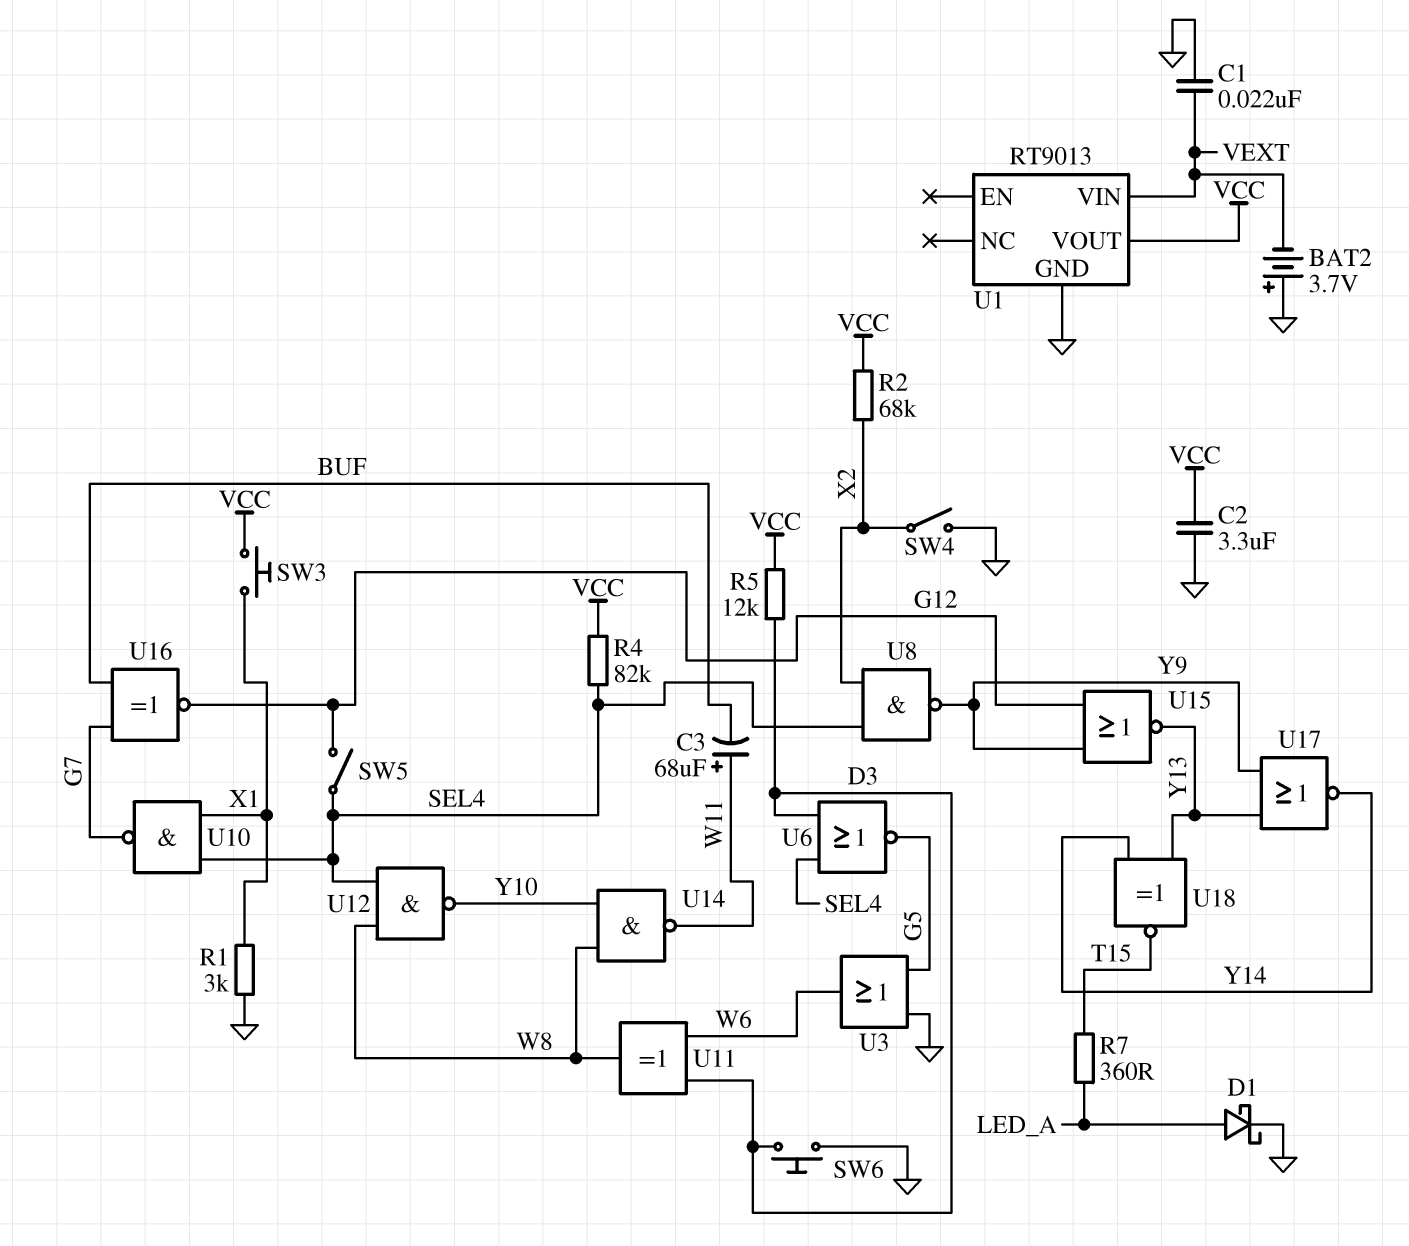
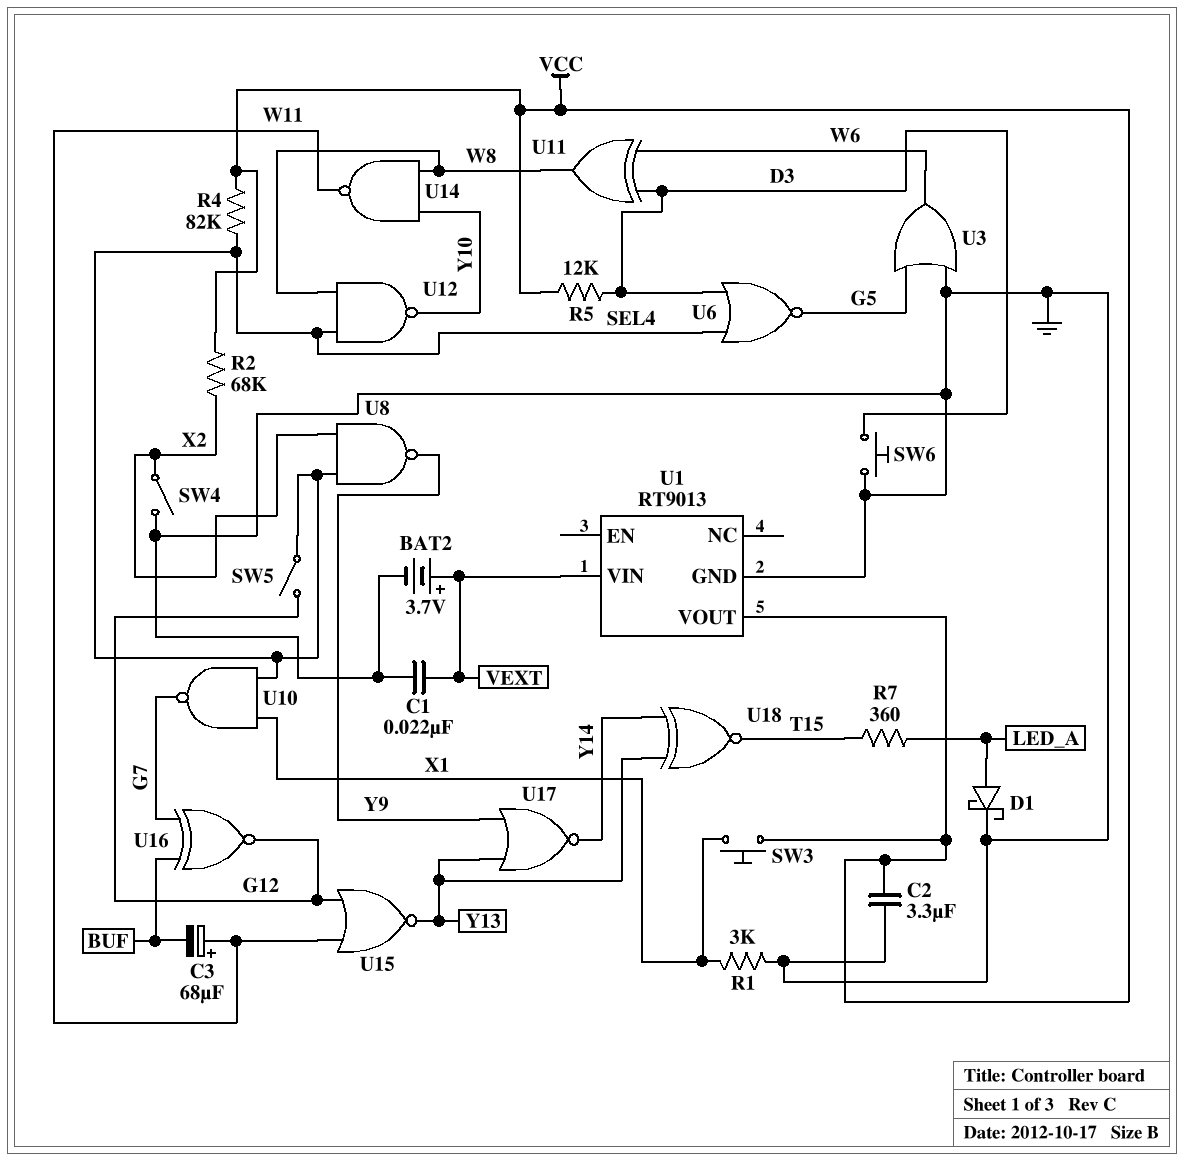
BAT2: 3.7V (plus GND, minus VEXT) -> 3.7V (plus VEXT, minus GND)
U15: NOR (in G12, in Y9, out Y13) -> NOR (in G12, in W11, out Y13)

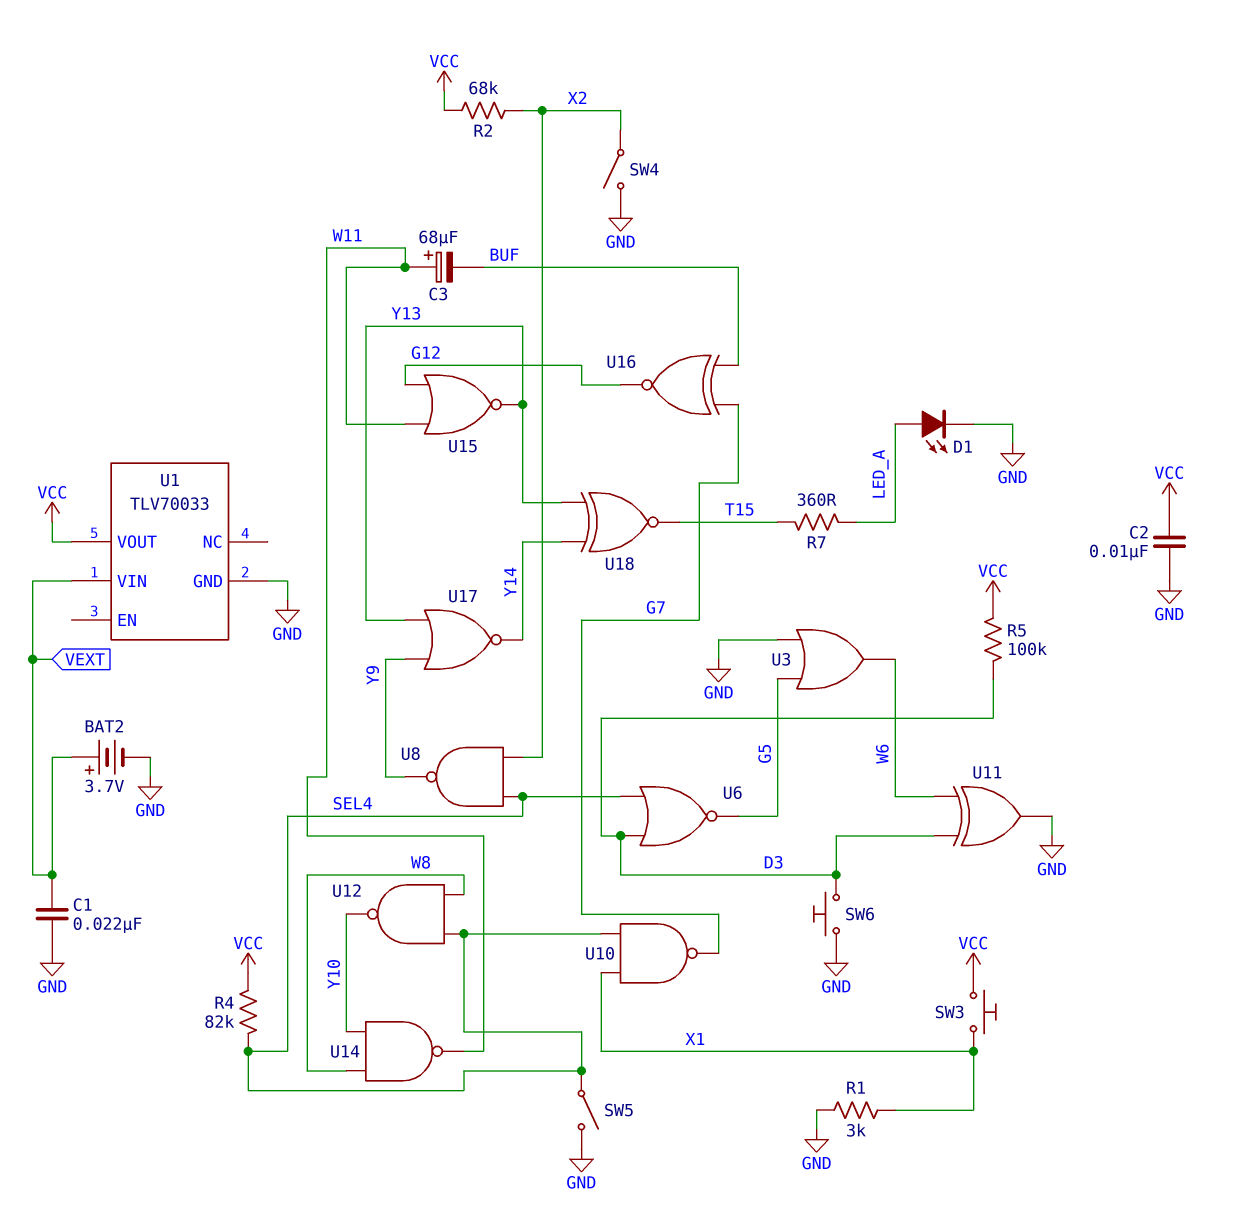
C2: 3.3uF (GND, VCC) -> 10nF (GND, VCC)
D1: schottky (A LED_A, K GND) -> LED (A LED_A, K GND)
R5: 12k (D3, VCC) -> 100k (D3, VCC)
SW5: switch (G12, SEL4) -> switch (GND, SEL4)
U1: RT9013 -> TLV70033
U11: XOR (in D3, in W6, out W8) -> XOR (in D3, in W6, out GND)

